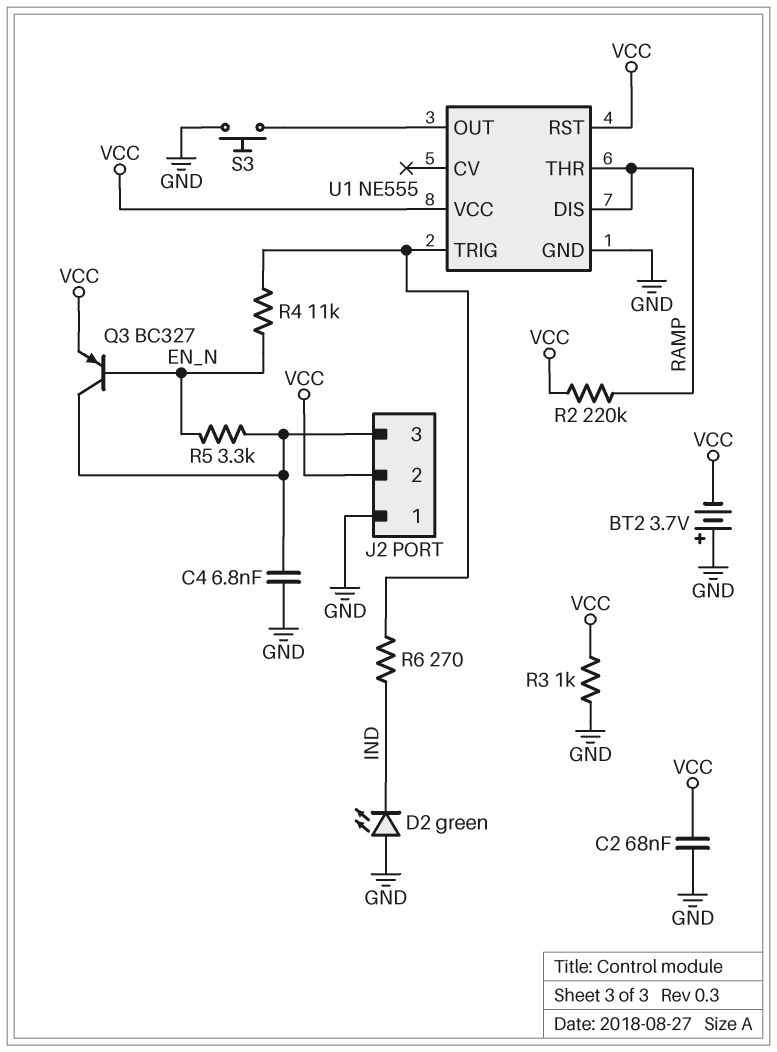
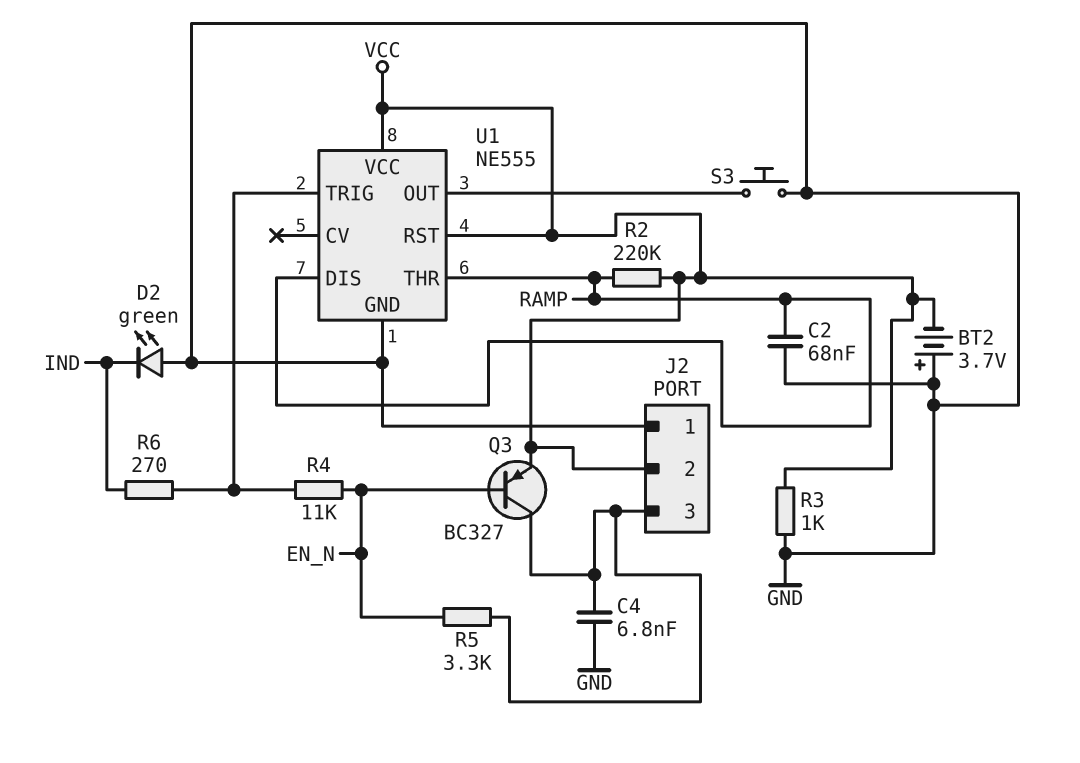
C2: 68nF (GND, VCC) -> 68nF (GND, RAMP)

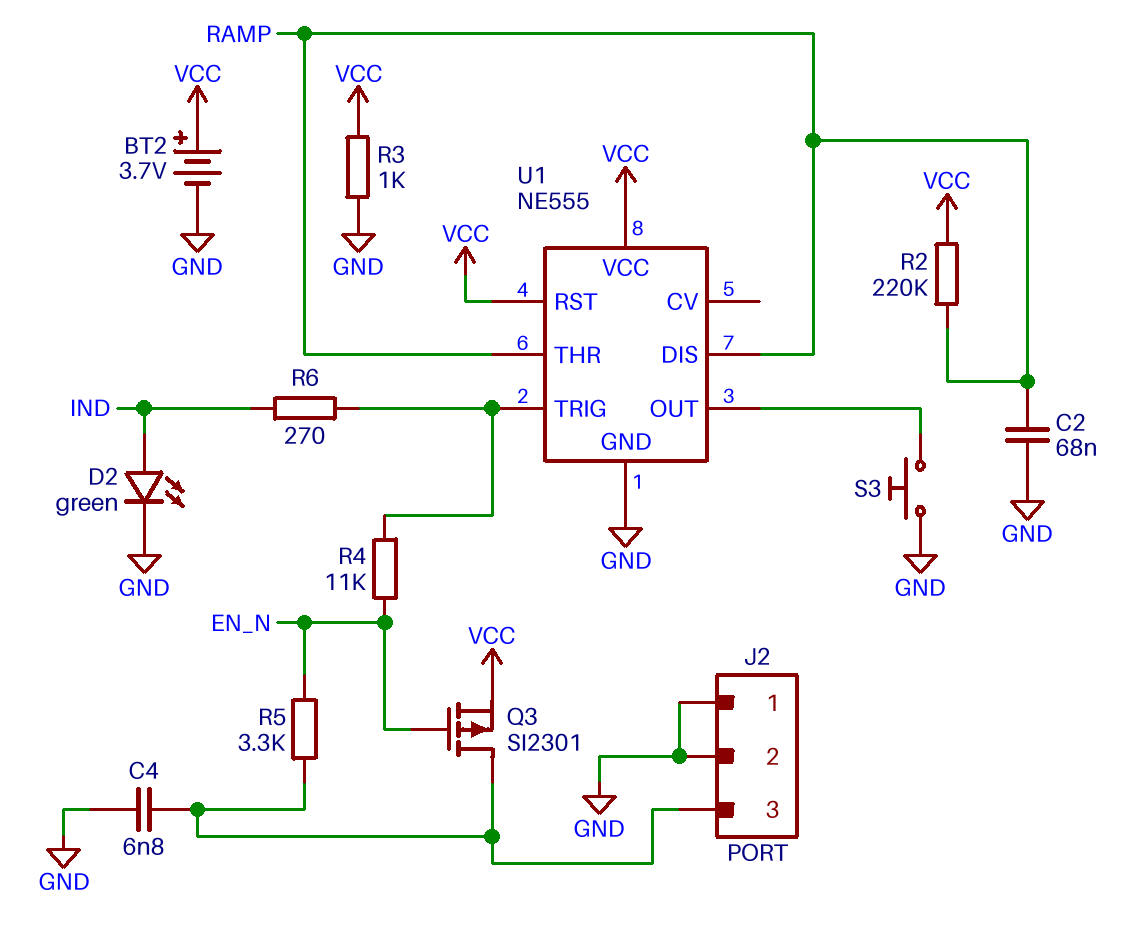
BT2: 3.7V (plus GND, minus VCC) -> 3.7V (plus VCC, minus GND)
D2: LED green (A GND, K IND) -> LED green (A IND, K GND)
J2 pin 2: VCC -> GND
Q3: PNP BC327 (B EN_N, C J2/3, E VCC) -> PMOS SI2301 (G EN_N, D J2/3, S VCC)

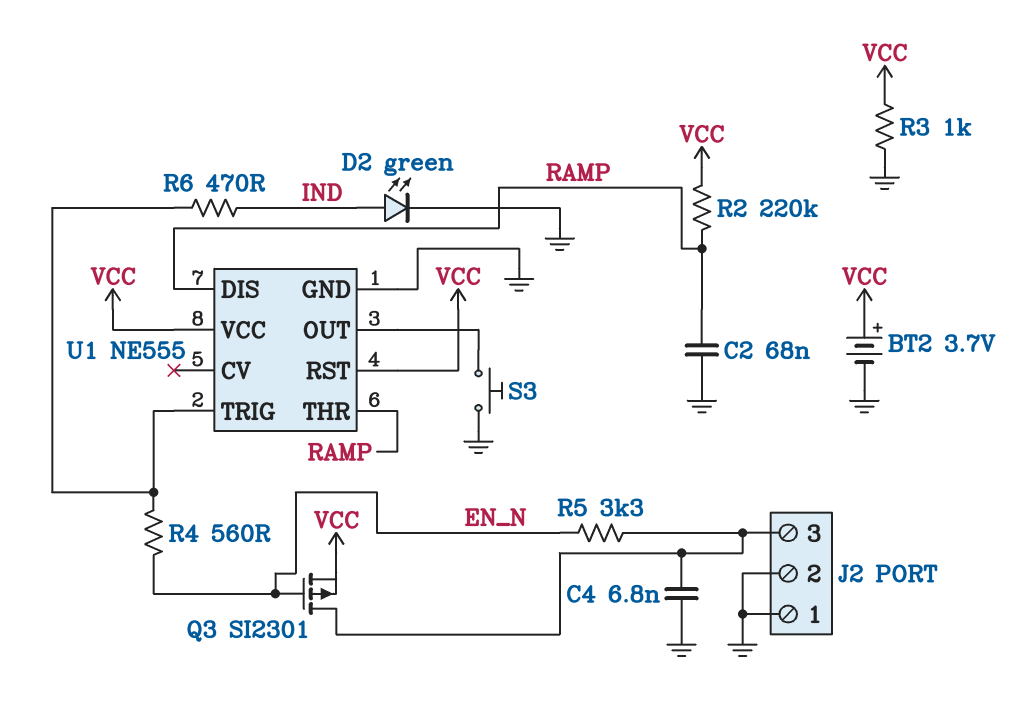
R4: 11k (EN_N, U1/TRIG) -> 560 (EN_N, U1/TRIG)
R6: 270 (IND, U1/TRIG) -> 470 (IND, U1/TRIG)

